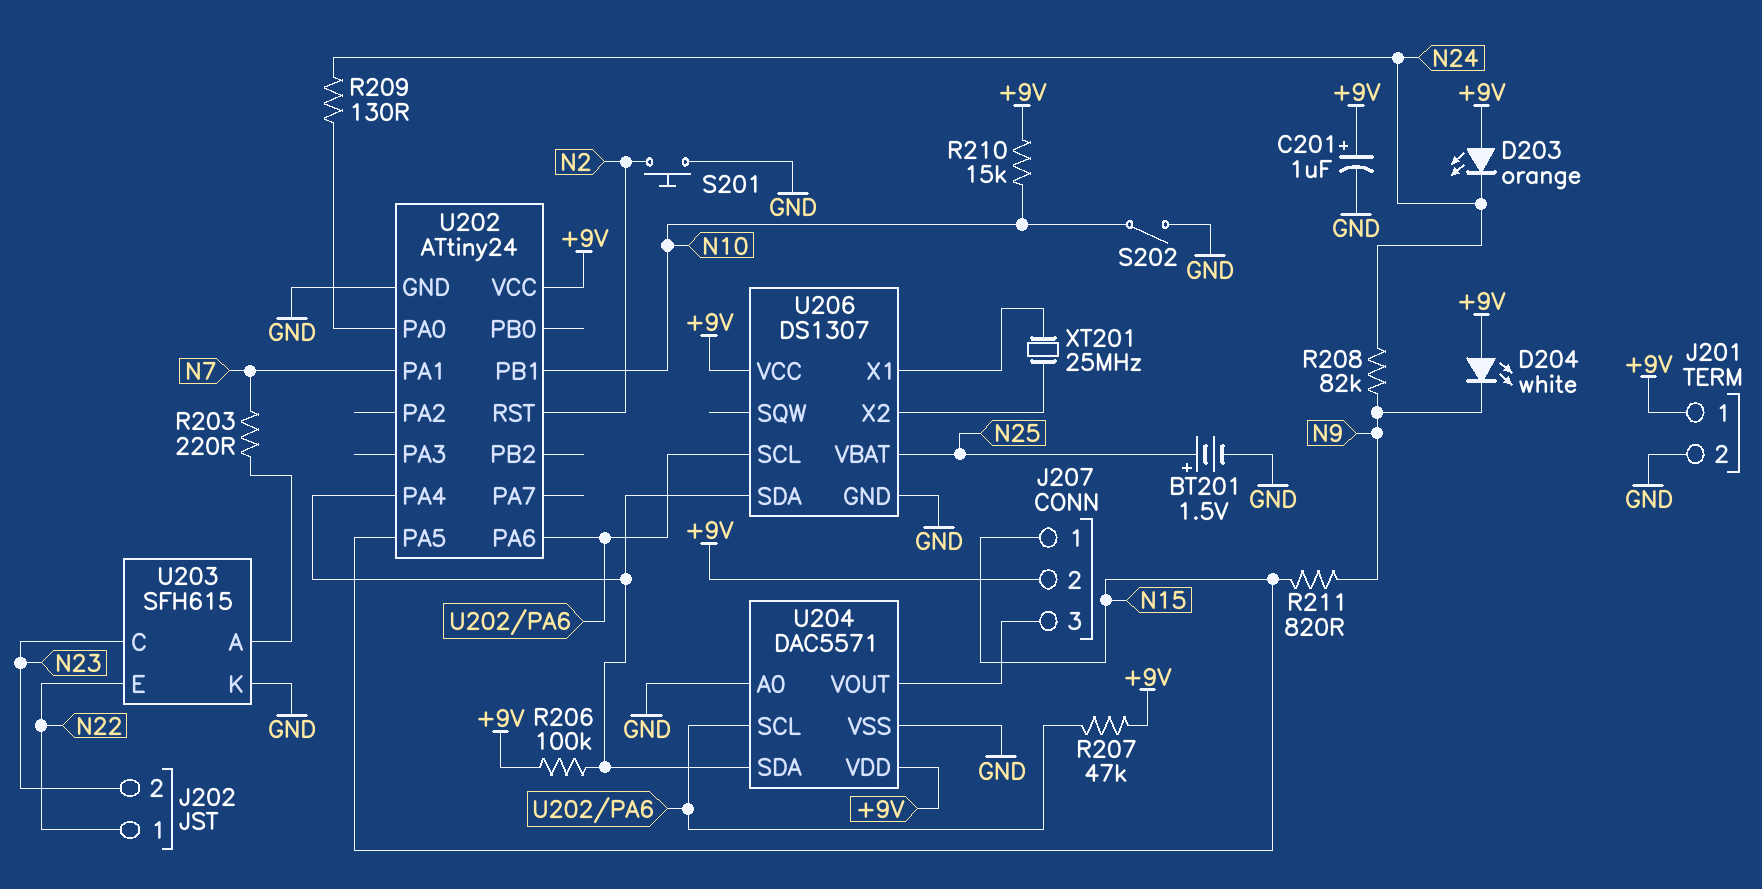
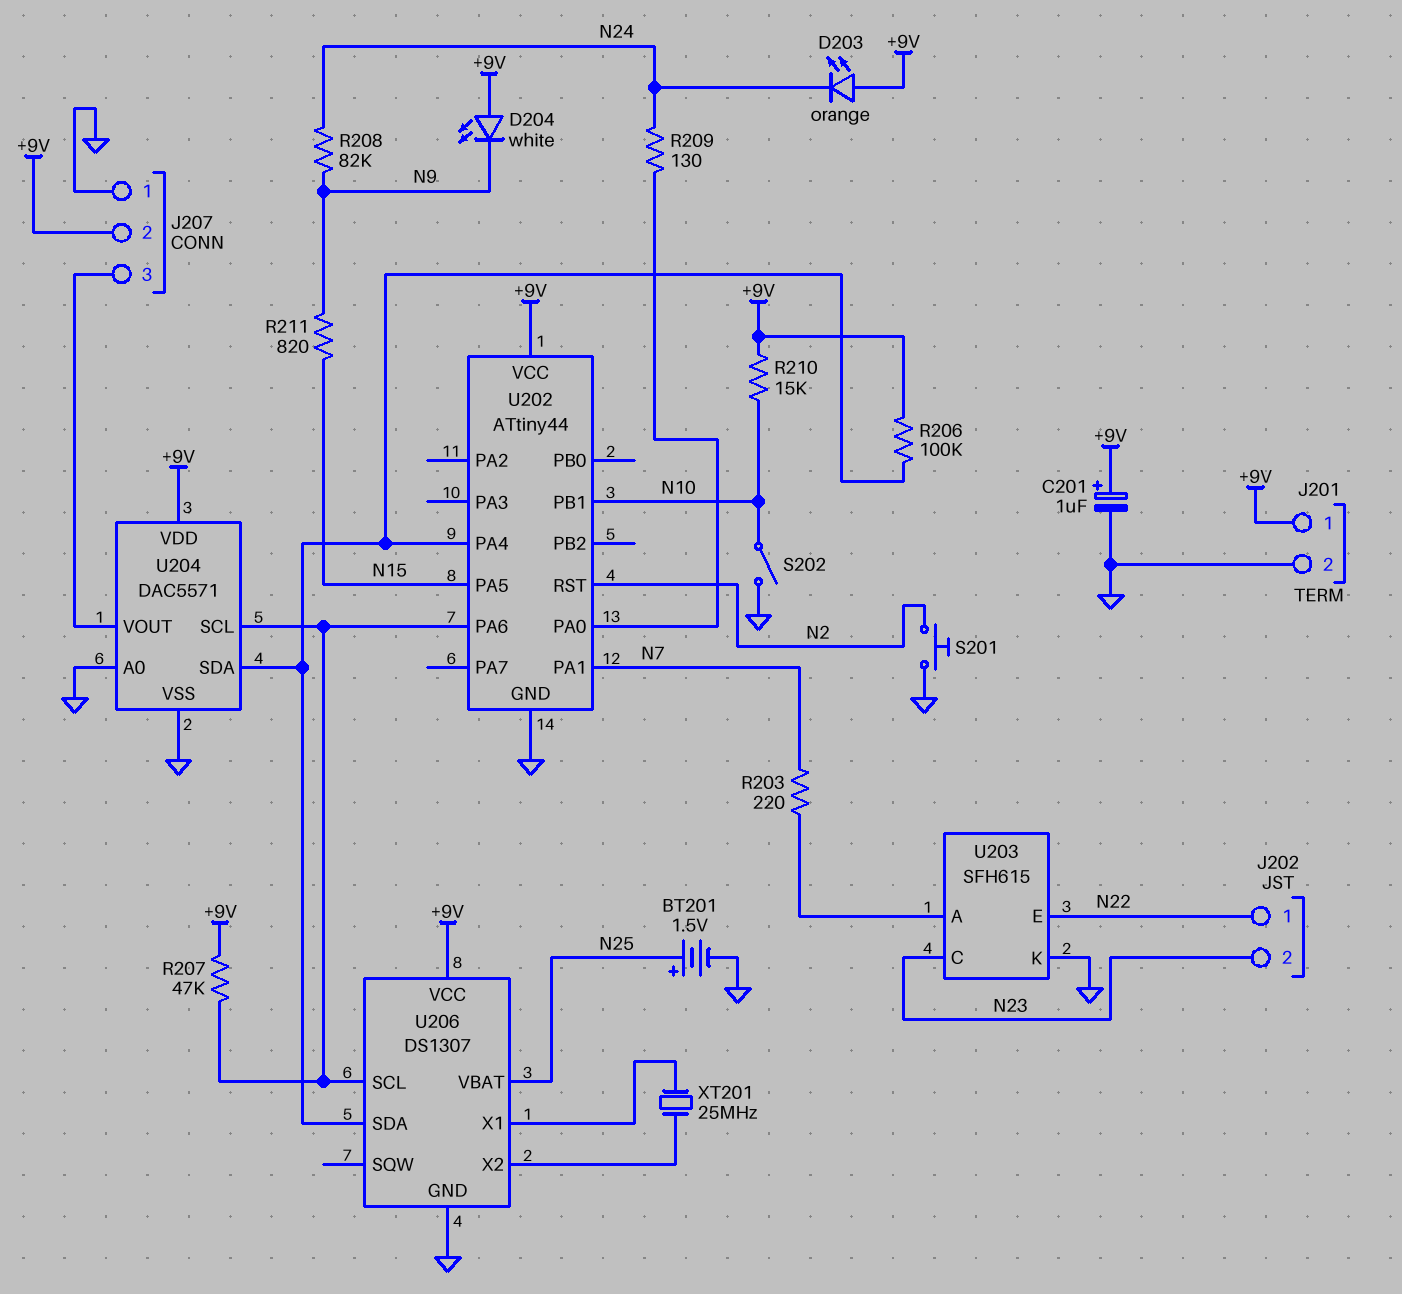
J207 pin 1: N15 -> GND
U202: ATtiny24 -> ATtiny44

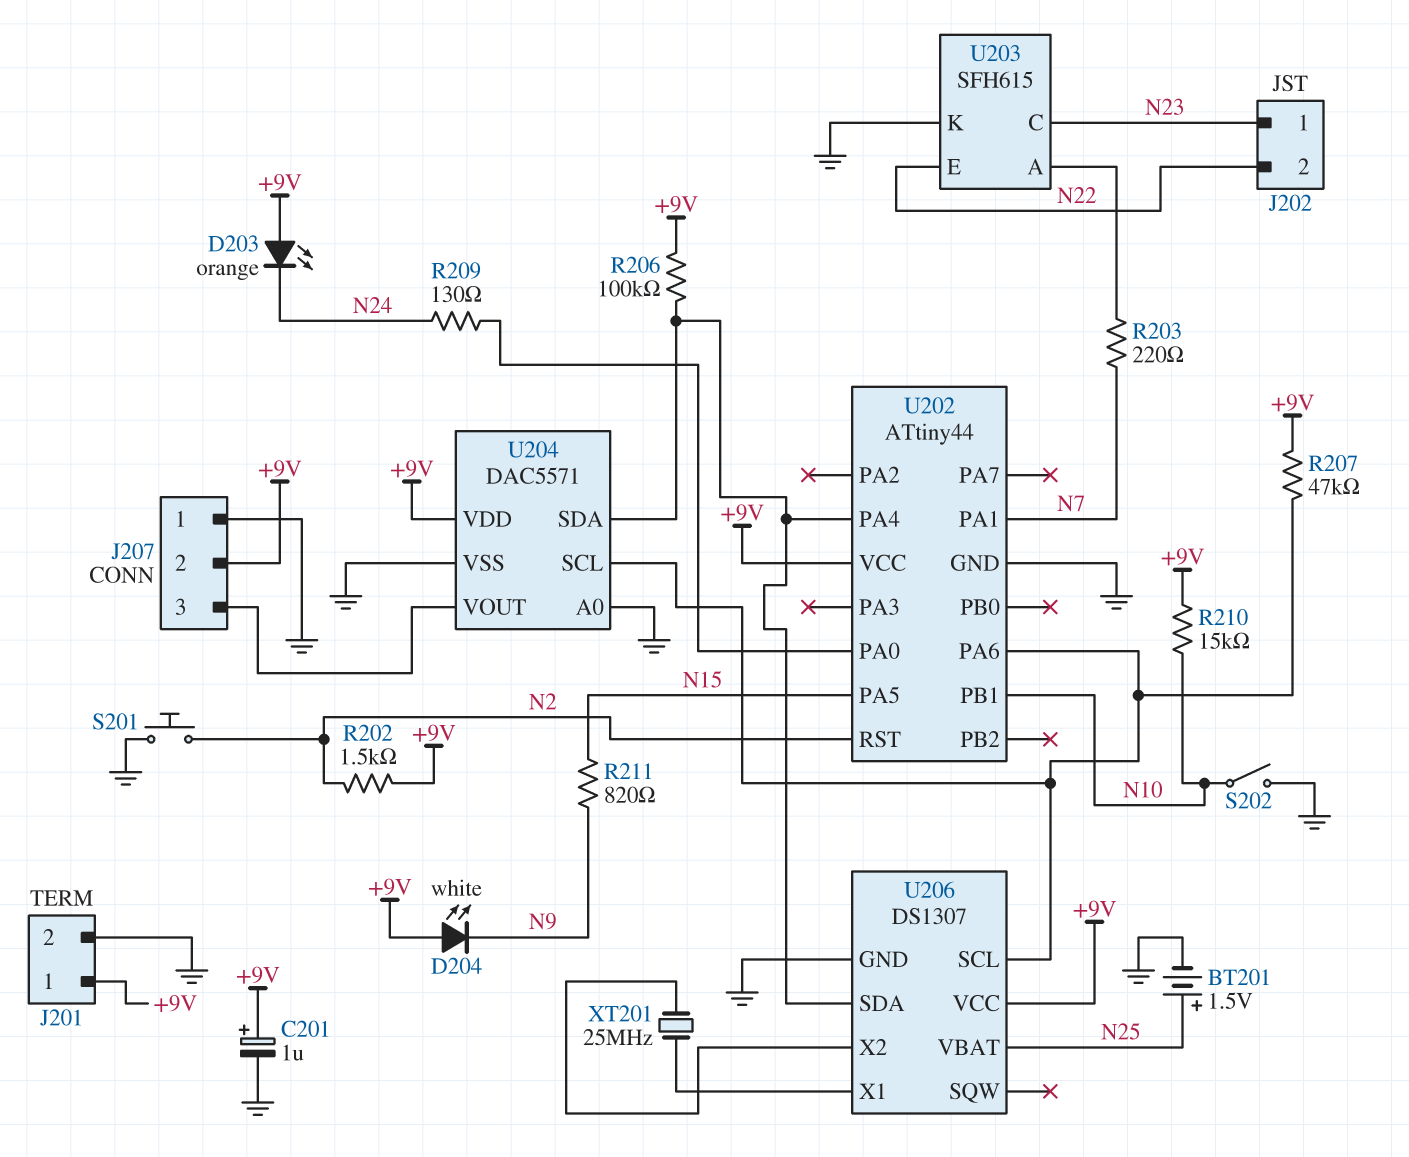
J202 pin 1: N22 -> N23
J202 pin 2: N23 -> N22
R202: none -> 1.5k (+9V, N2)
R208: 82k (N9, N24) -> none

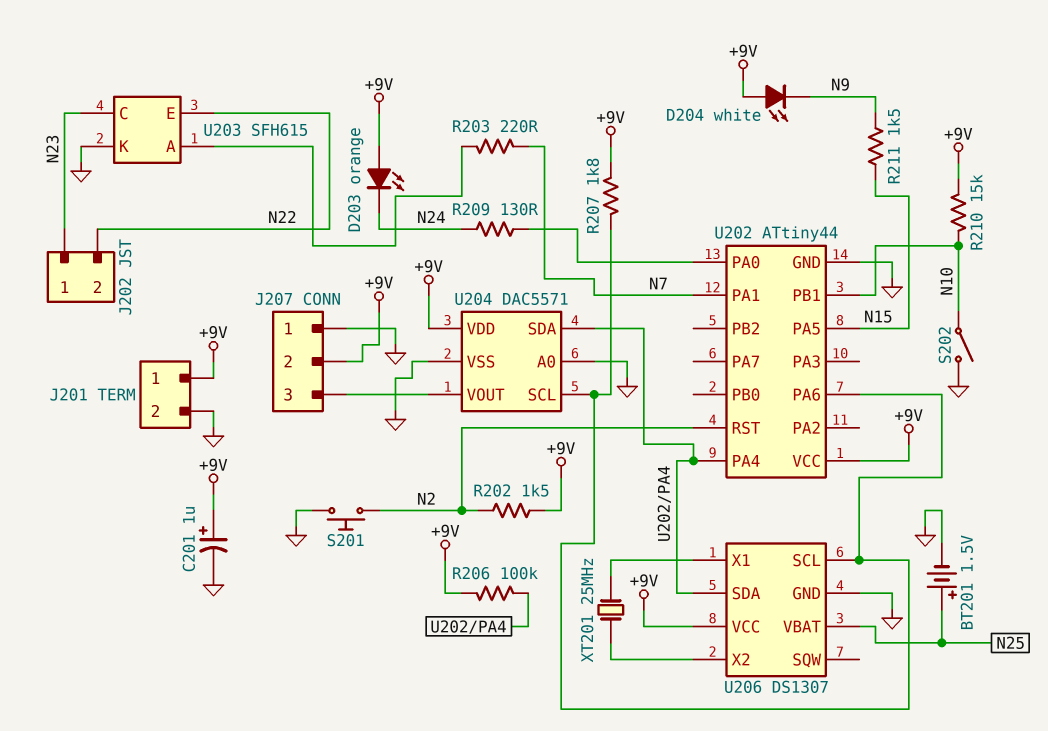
R207: 47k (+9V, U202/PA6) -> 1.8k (+9V, U202/PA6)
R211: 820 (N9, N15) -> 1.5k (N9, N15)

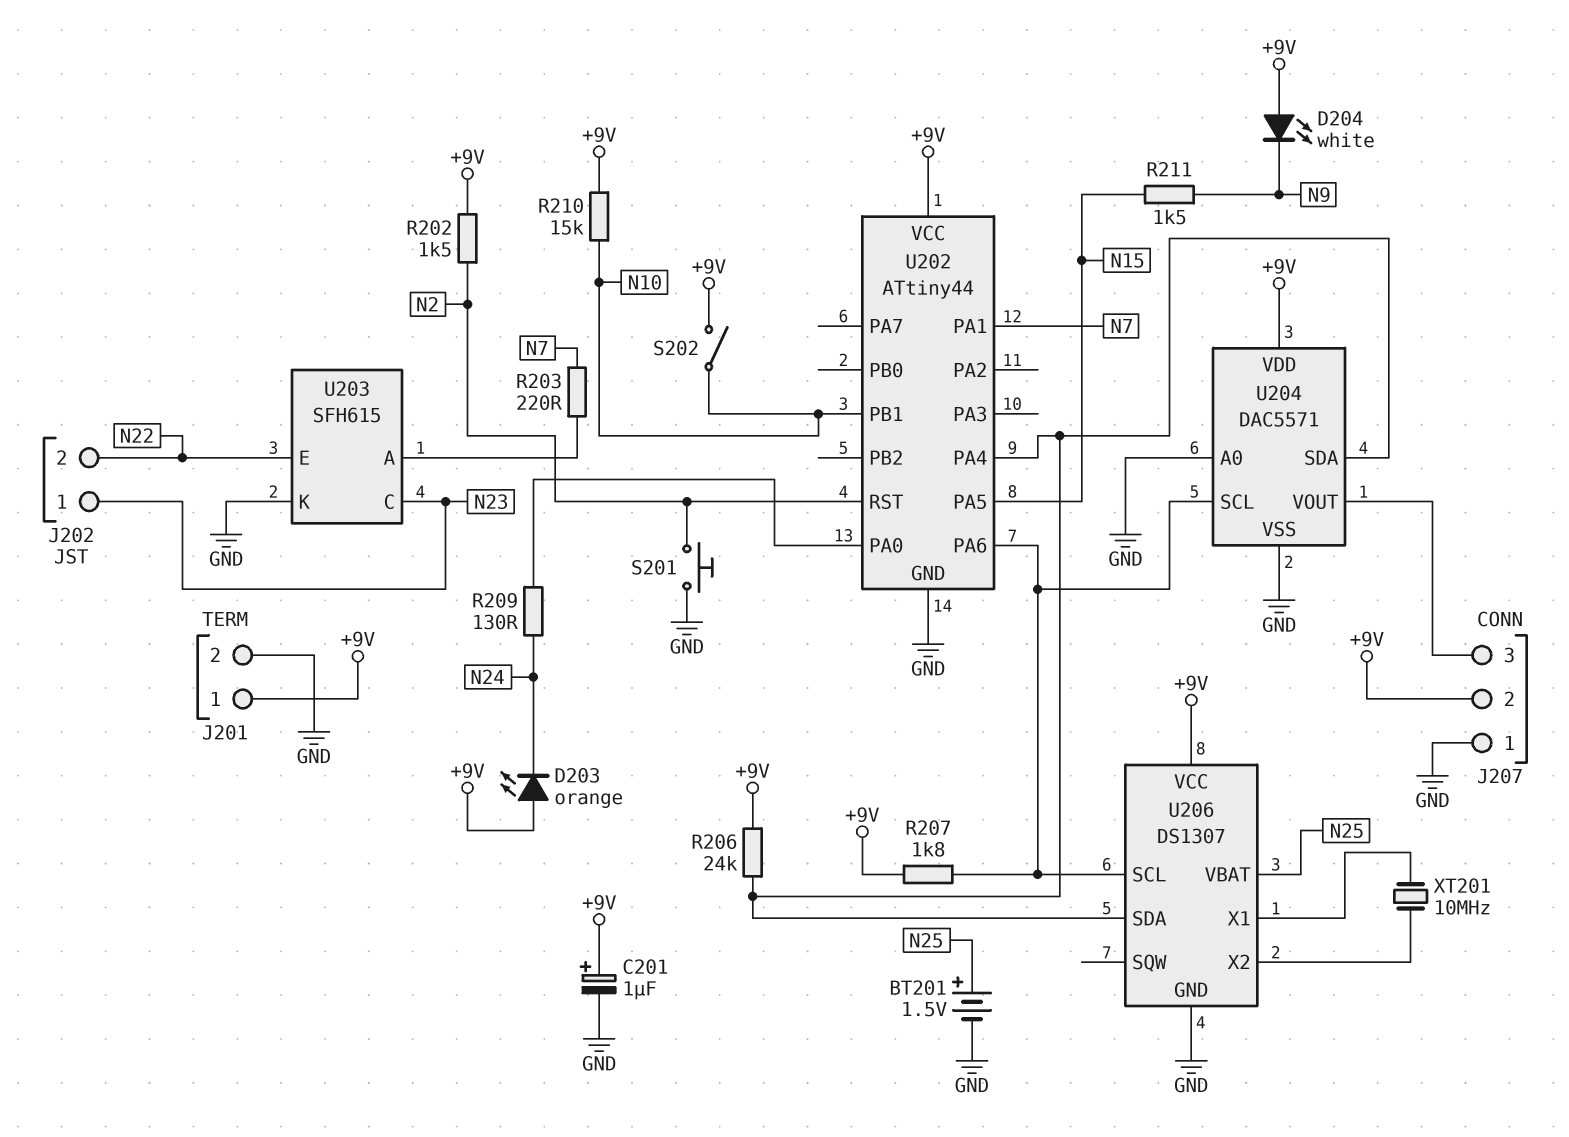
R206: 100k (+9V, U202/PA4) -> 24k (+9V, U202/PA4)
S202: switch (GND, N10) -> switch (+9V, N10)
XT201: 25MHz (U206/X1, U206/X2) -> 10MHz (U206/X1, U206/X2)

